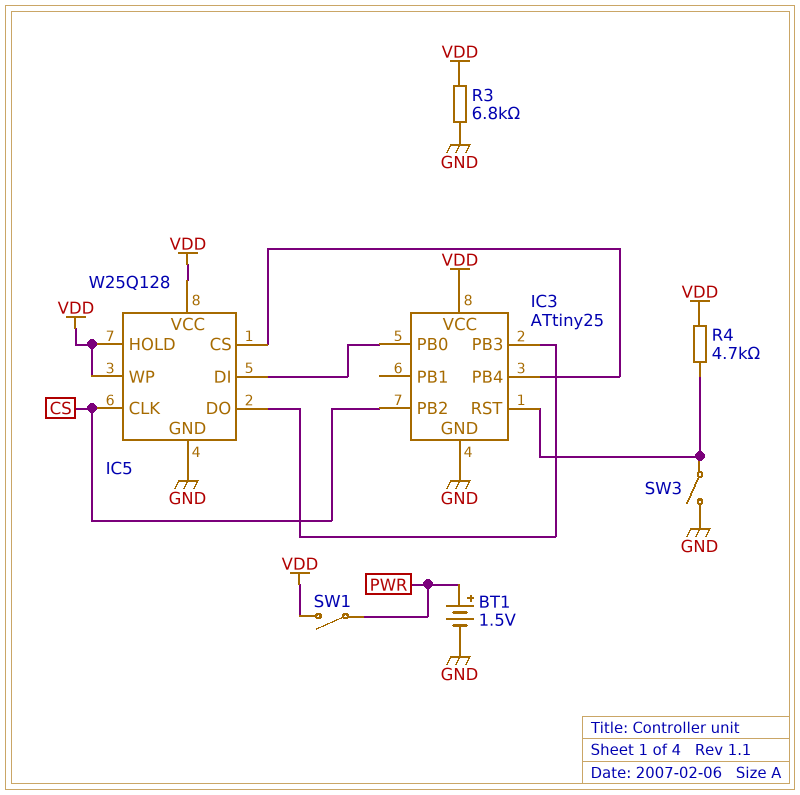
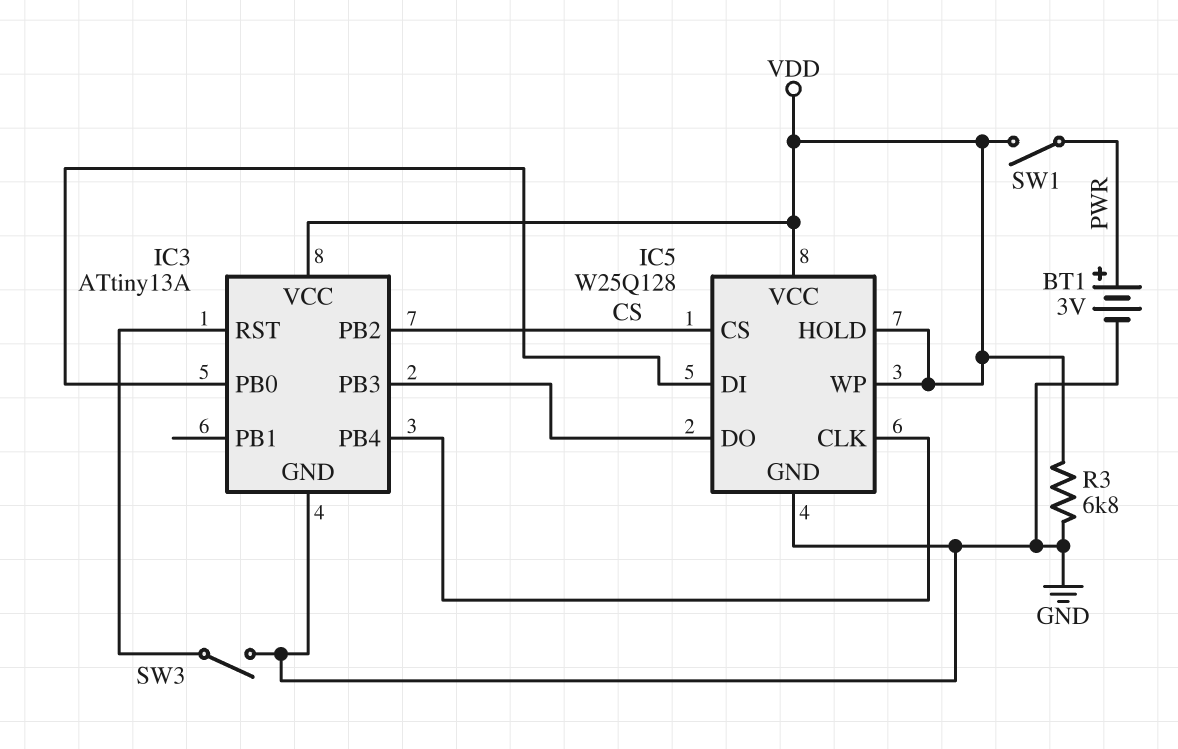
BT1: 1.5V (plus PWR, minus GND) -> 3V (plus PWR, minus GND)
IC3: ATtiny25 -> ATtiny13A
IC5 pin CLK: CS -> IC3/PB4
IC5 pin CS: IC3/PB4 -> CS
R4: 4.7k (IC3/RST, VDD) -> none

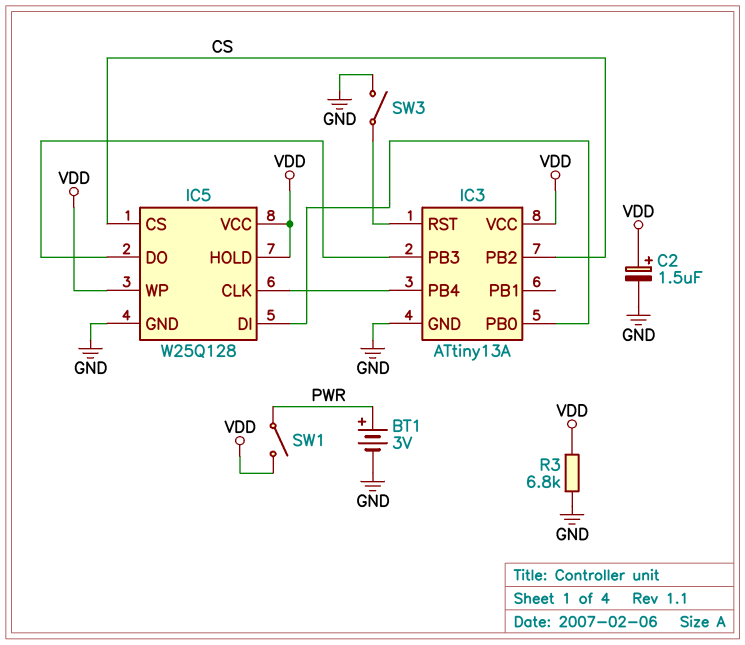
C2: none -> 1.5uF (plus VDD, minus GND)

